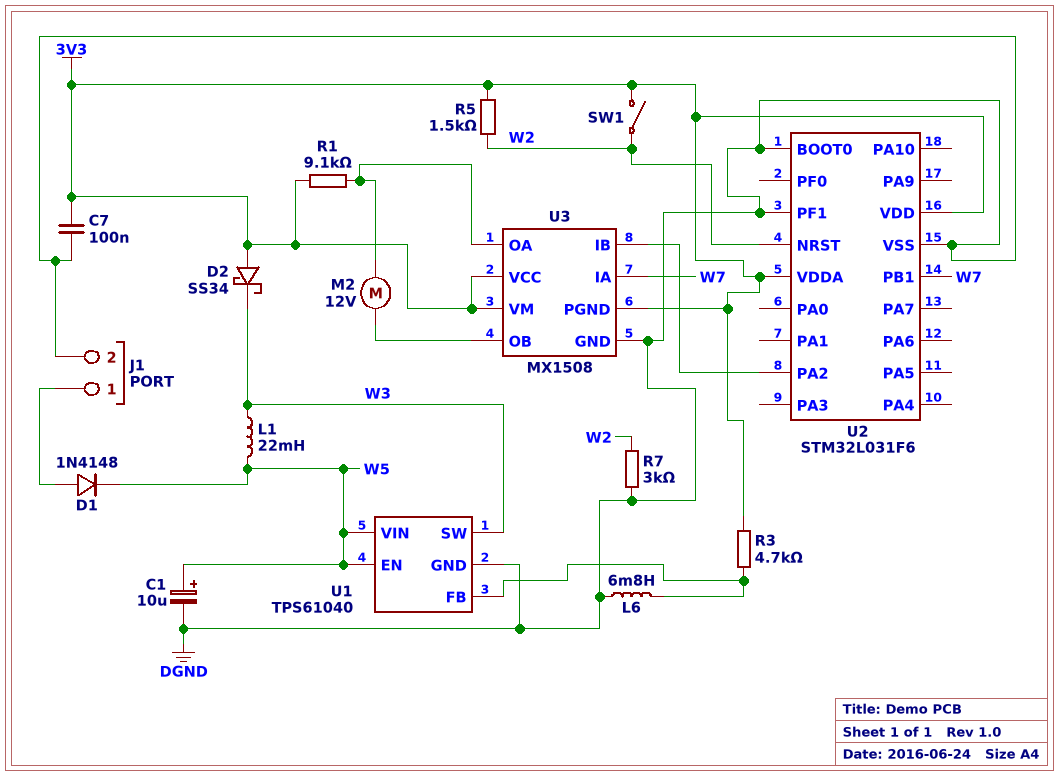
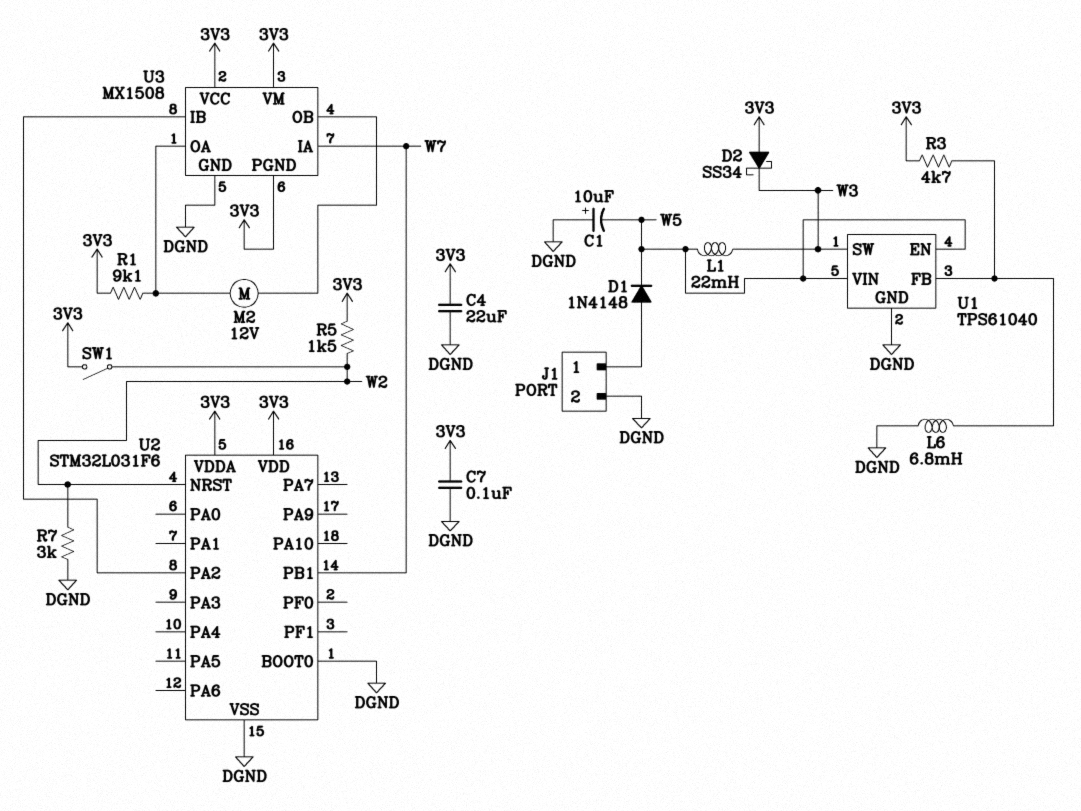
C1: 10uF (plus W5, minus DGND) -> 10uF (plus DGND, minus W5)
C4: none -> 22uF (3V3, DGND)
U2 pin PF1: DGND -> none

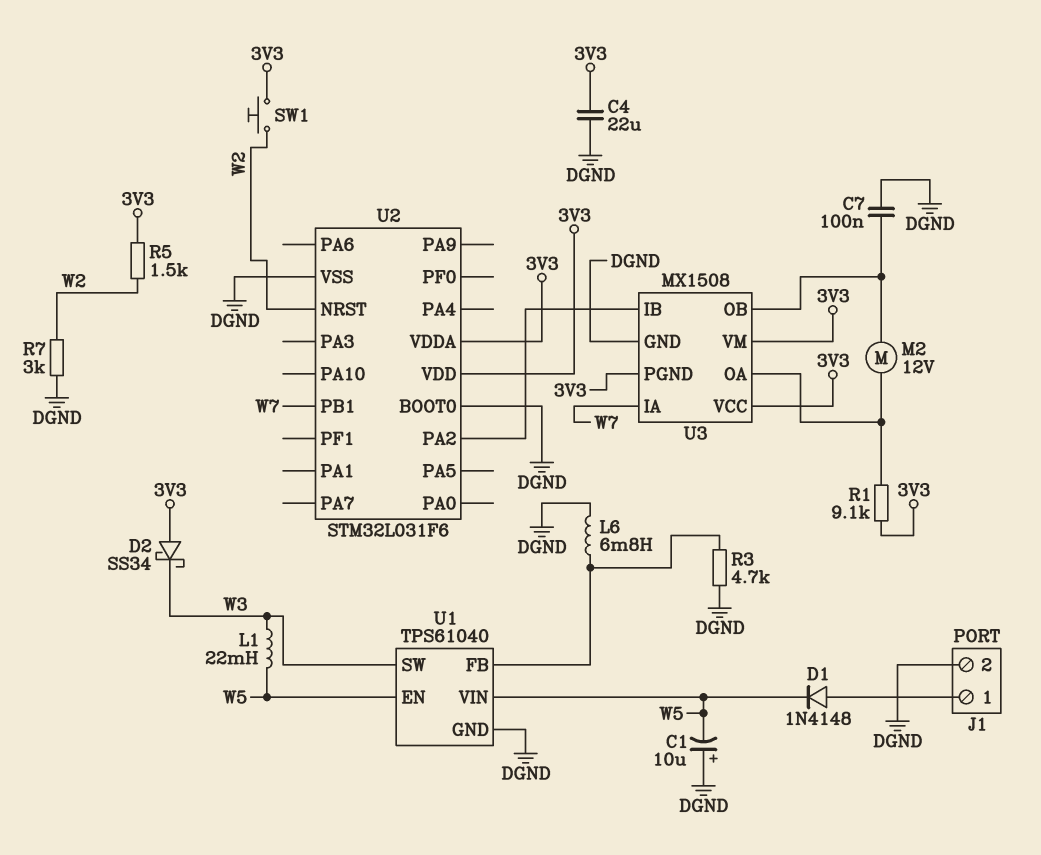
C7: 100nF (3V3, DGND) -> 100nF (DGND, U3/OB)
R3: 4.7k (3V3, U1/FB) -> 4.7k (DGND, U1/FB)
SW1: switch (3V3, W2) -> button (3V3, W2)

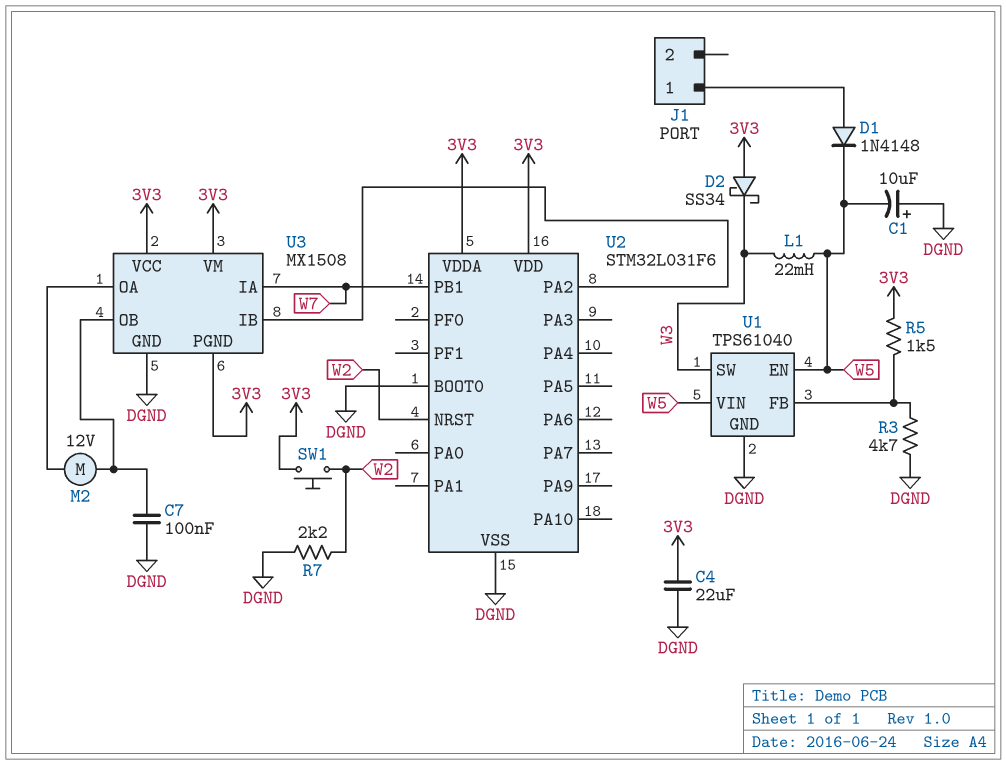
J1 pin 2: DGND -> none
L6: 6.8mH (DGND, U1/FB) -> none
R1: 9.1k (3V3, U3/OA) -> none
R5: 1.5k (3V3, W2) -> 1.5k (3V3, U1/FB)
R7: 3k (DGND, W2) -> 2.2k (DGND, W2)

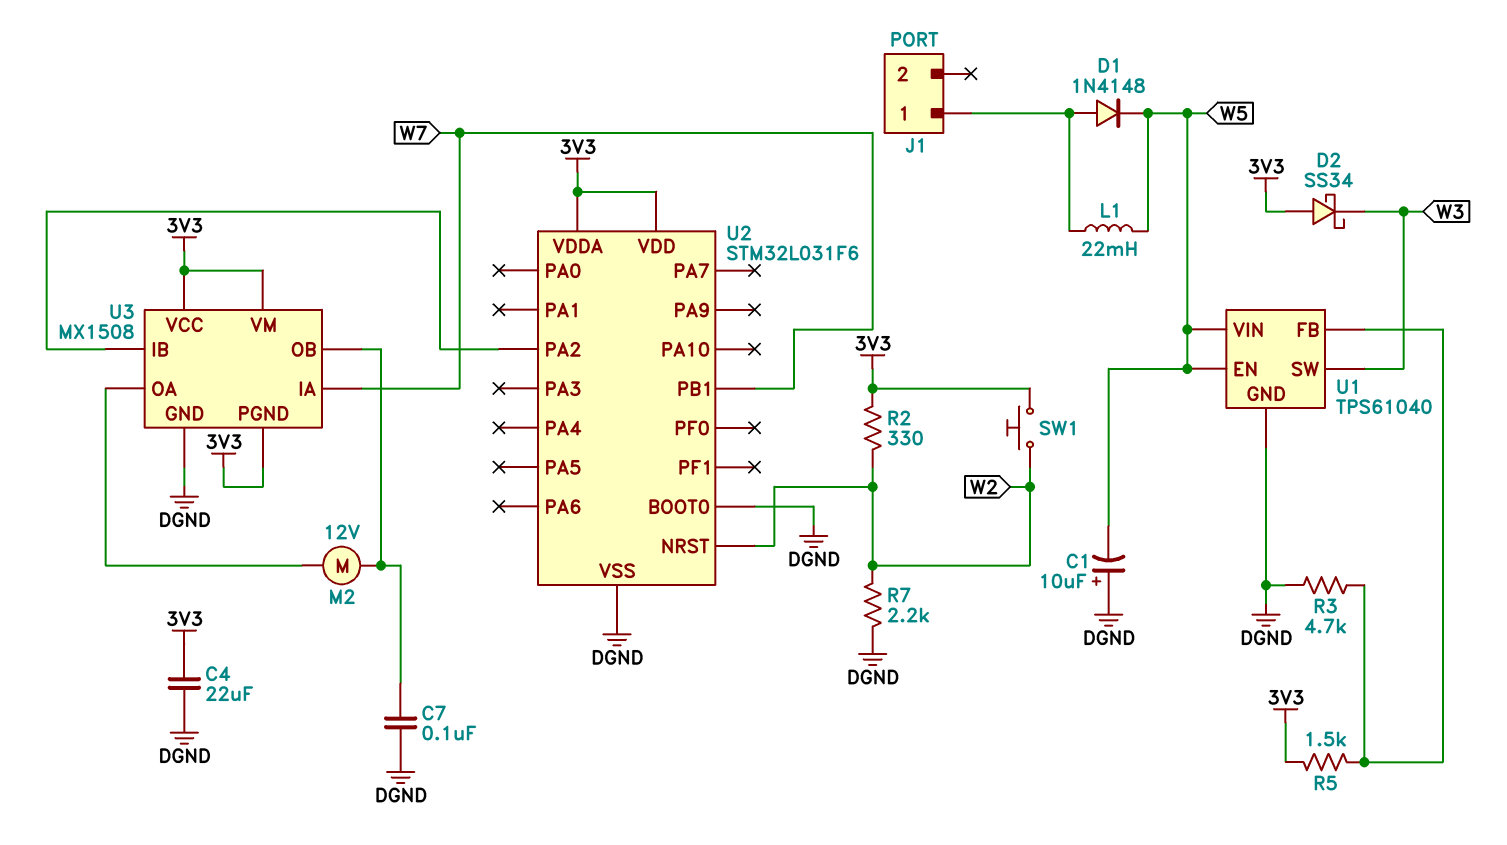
L1: 22mH (W3, W5) -> 22mH (J1/1, W5)
R2: none -> 330 (3V3, W2)

